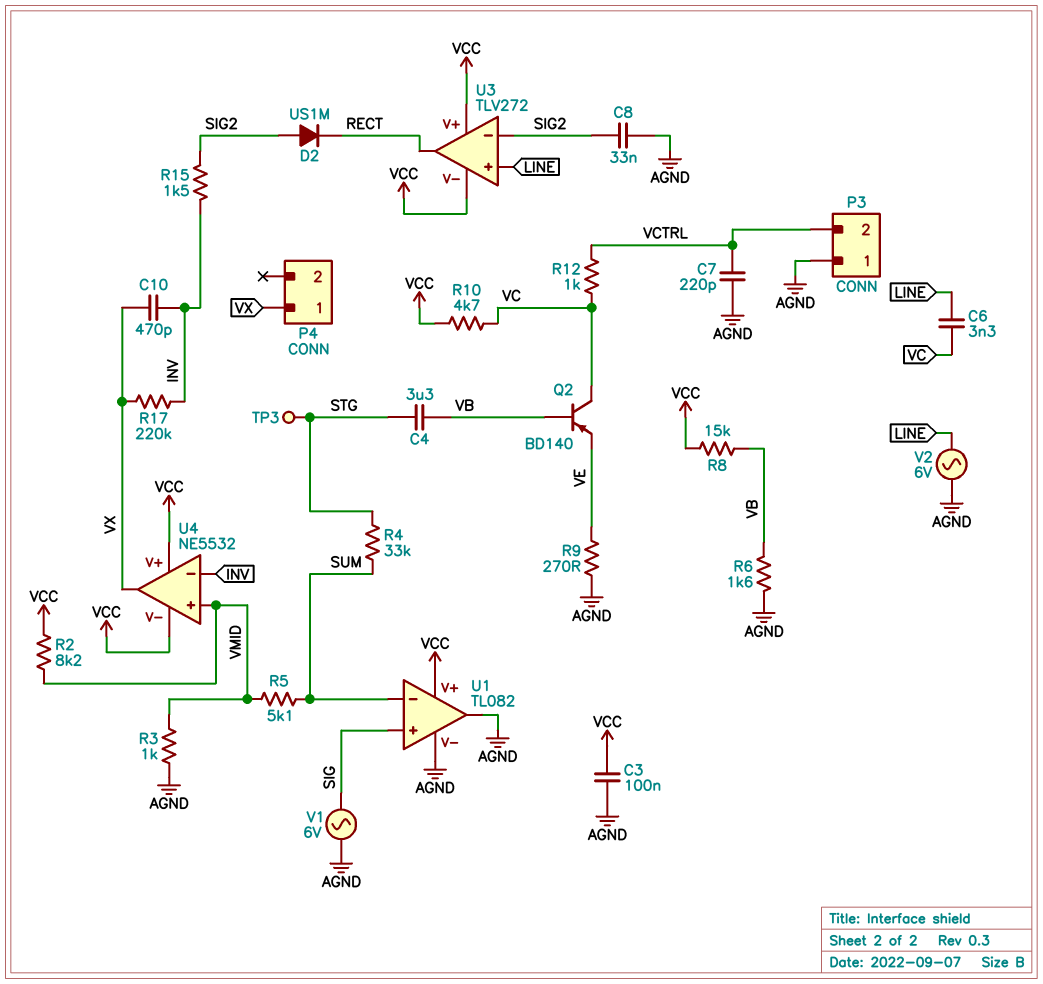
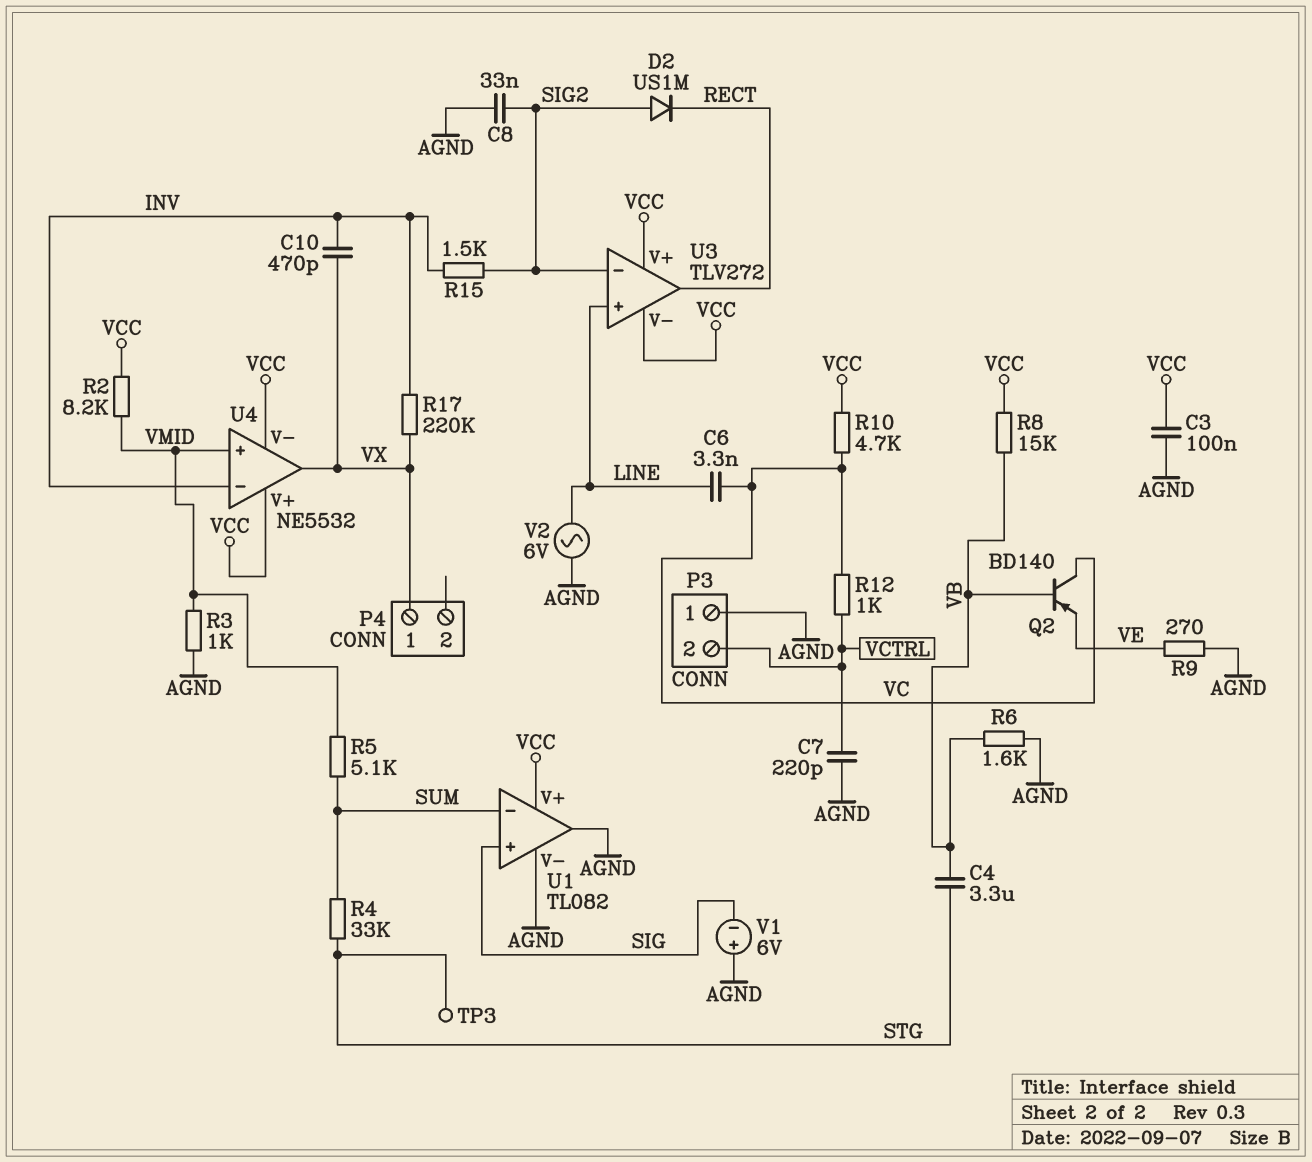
V1: AC 6V (AGND, SIG) -> 6V (plus AGND, minus SIG)

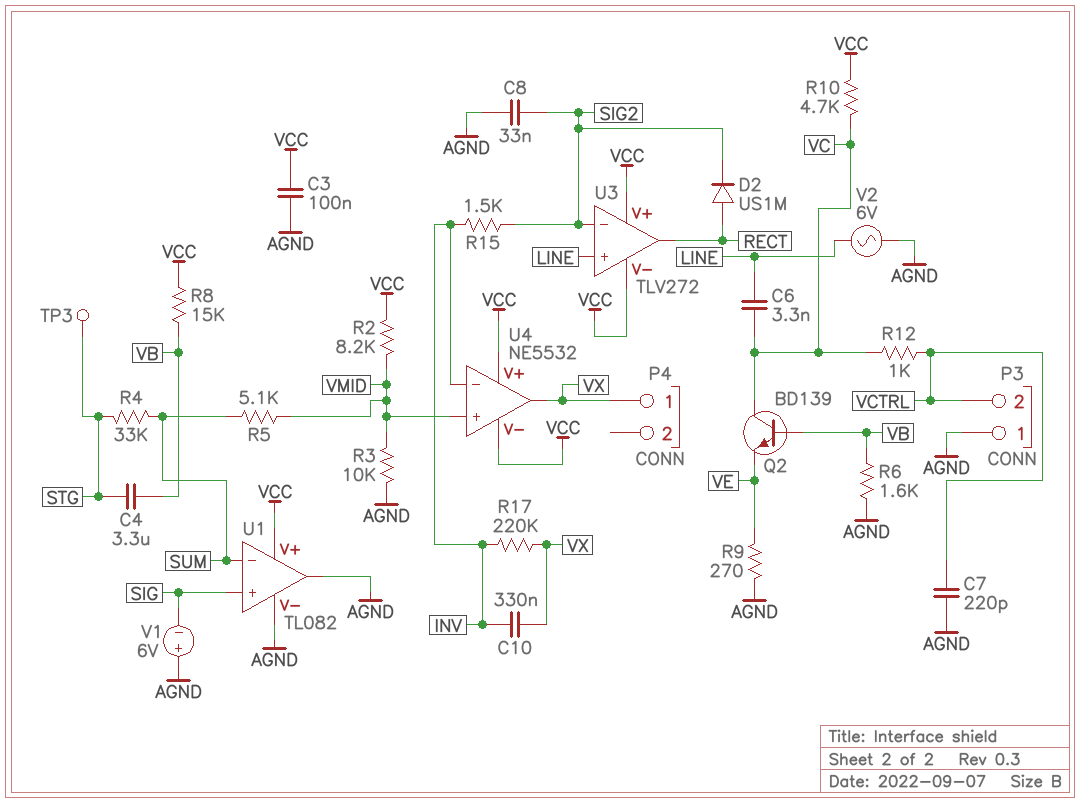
C10: 470pF (INV, VX) -> 330nF (INV, VX)
D2: diode US1M (A SIG2, K RECT) -> diode US1M (A RECT, K SIG2)
Q2: PNP BD140 (B VB, C VC, E VE) -> NPN BD139 (B VB, C VC, E VE)
R3: 1k (AGND, VMID) -> 10k (AGND, VMID)

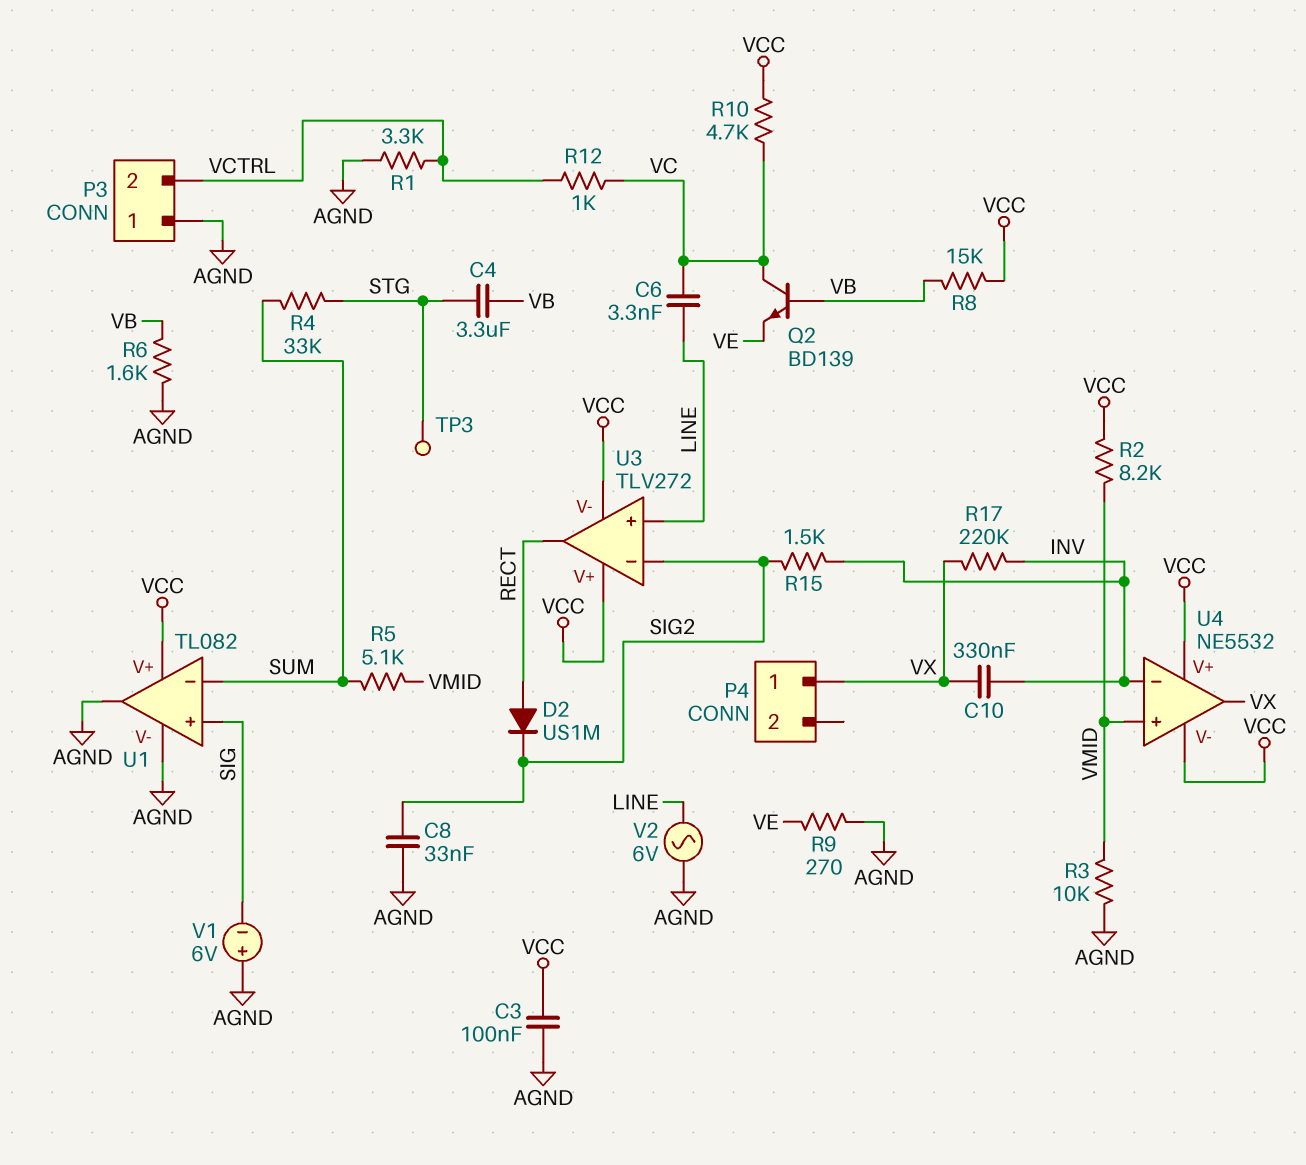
C7: 220pF (AGND, VCTRL) -> none
R1: none -> 3.3k (AGND, VCTRL)

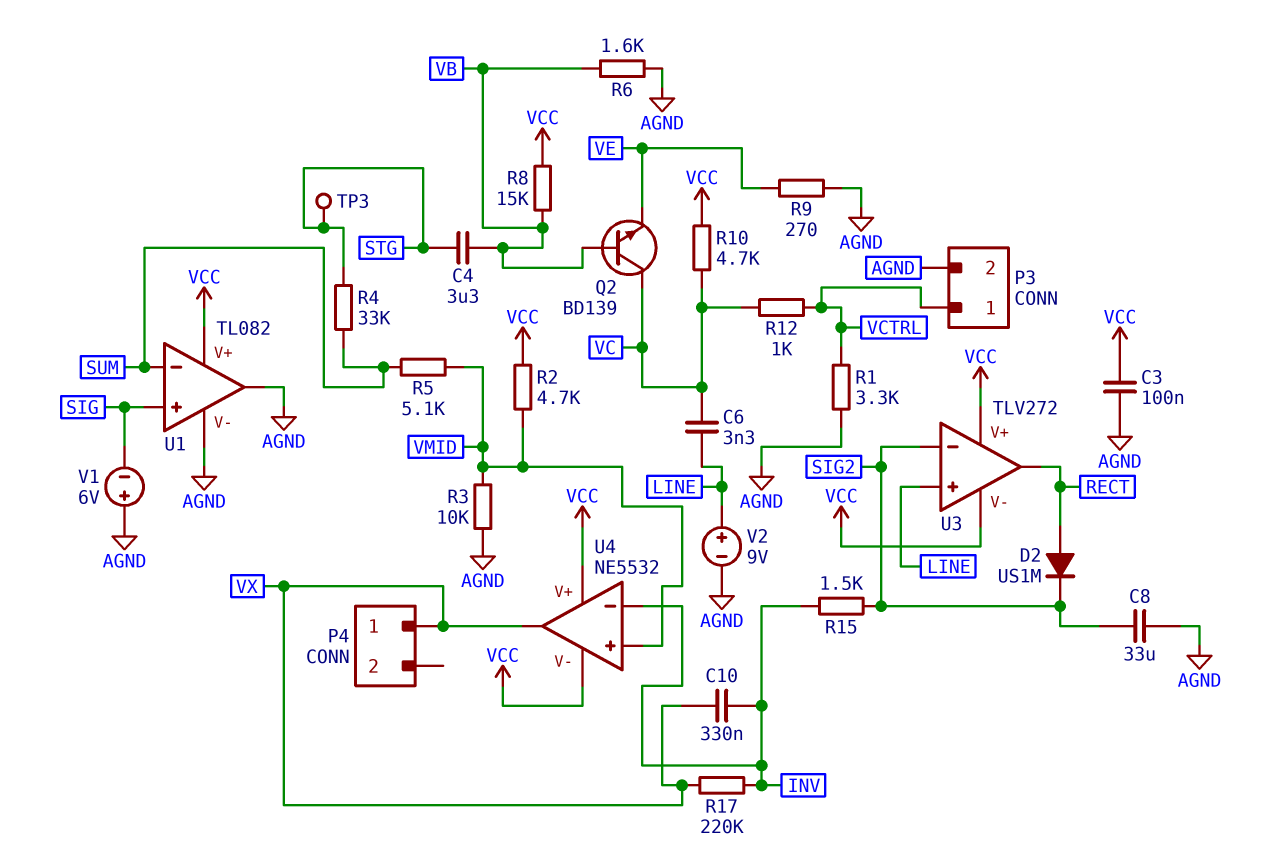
C8: 33nF (AGND, SIG2) -> 33uF (AGND, SIG2)
P3 pin 1: AGND -> VCTRL
P3 pin 2: VCTRL -> AGND
R2: 8.2k (VCC, VMID) -> 4.7k (VCC, VMID)
V2: AC 6V (AGND, LINE) -> 9V (plus LINE, minus AGND)

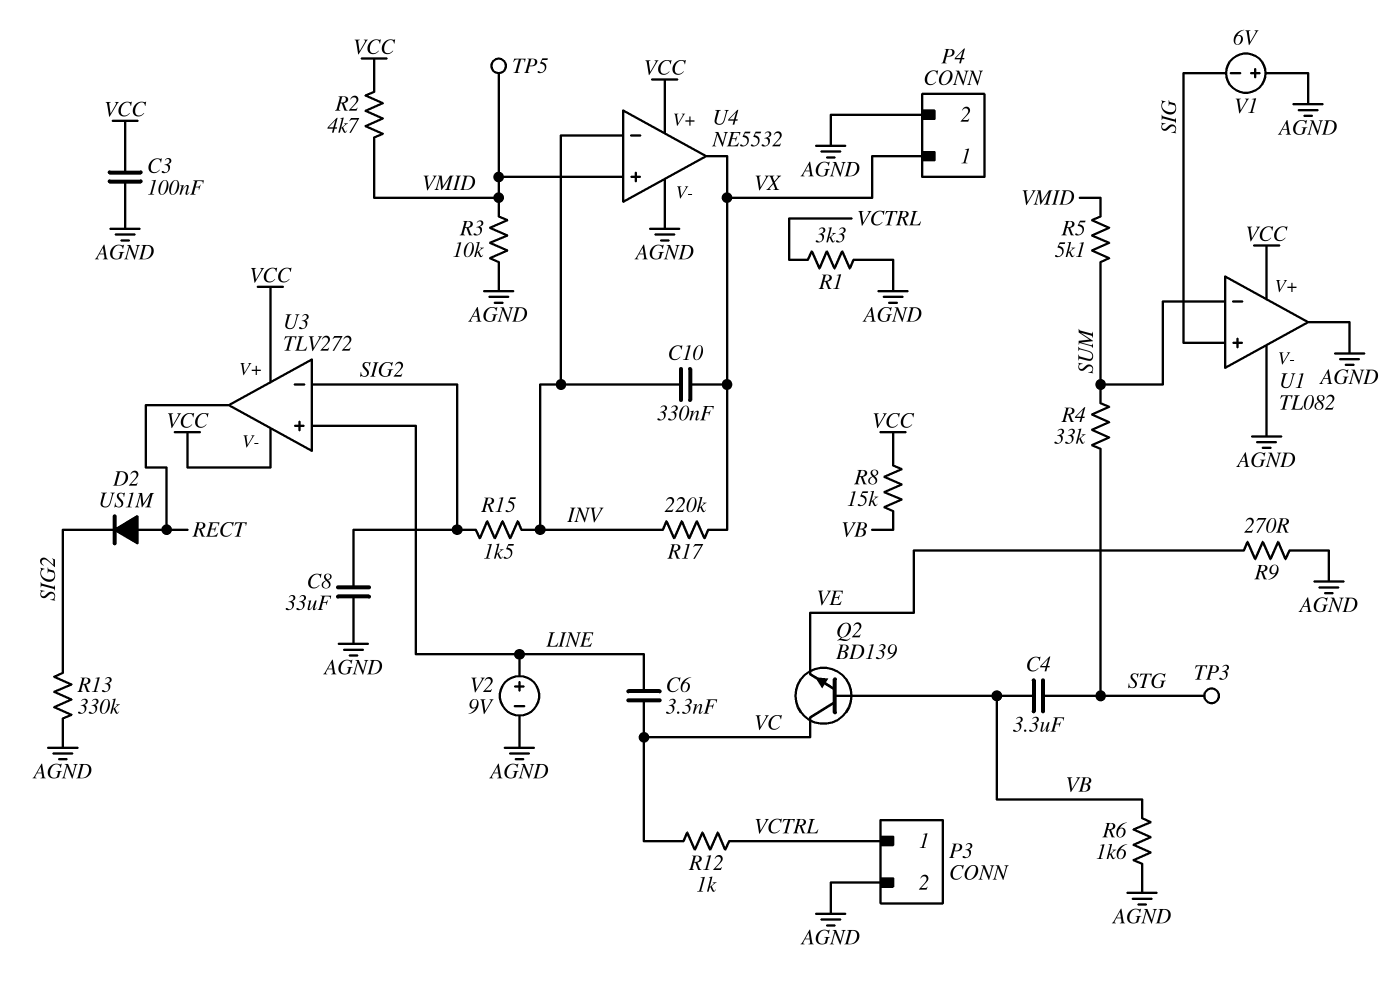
P4 pin 2: none -> AGND
R10: 4.7k (VC, VCC) -> none
R13: none -> 330k (AGND, SIG2)
TP5: none -> test point (VMID)
U4 pin V-: VCC -> AGND

